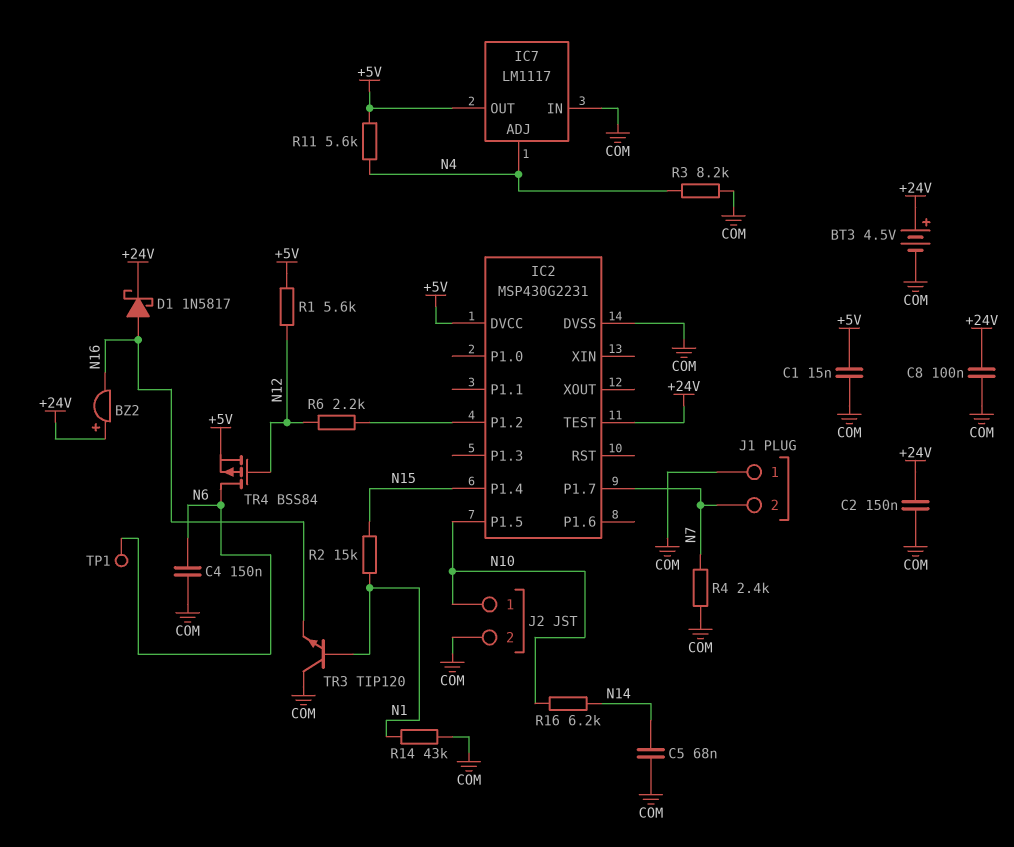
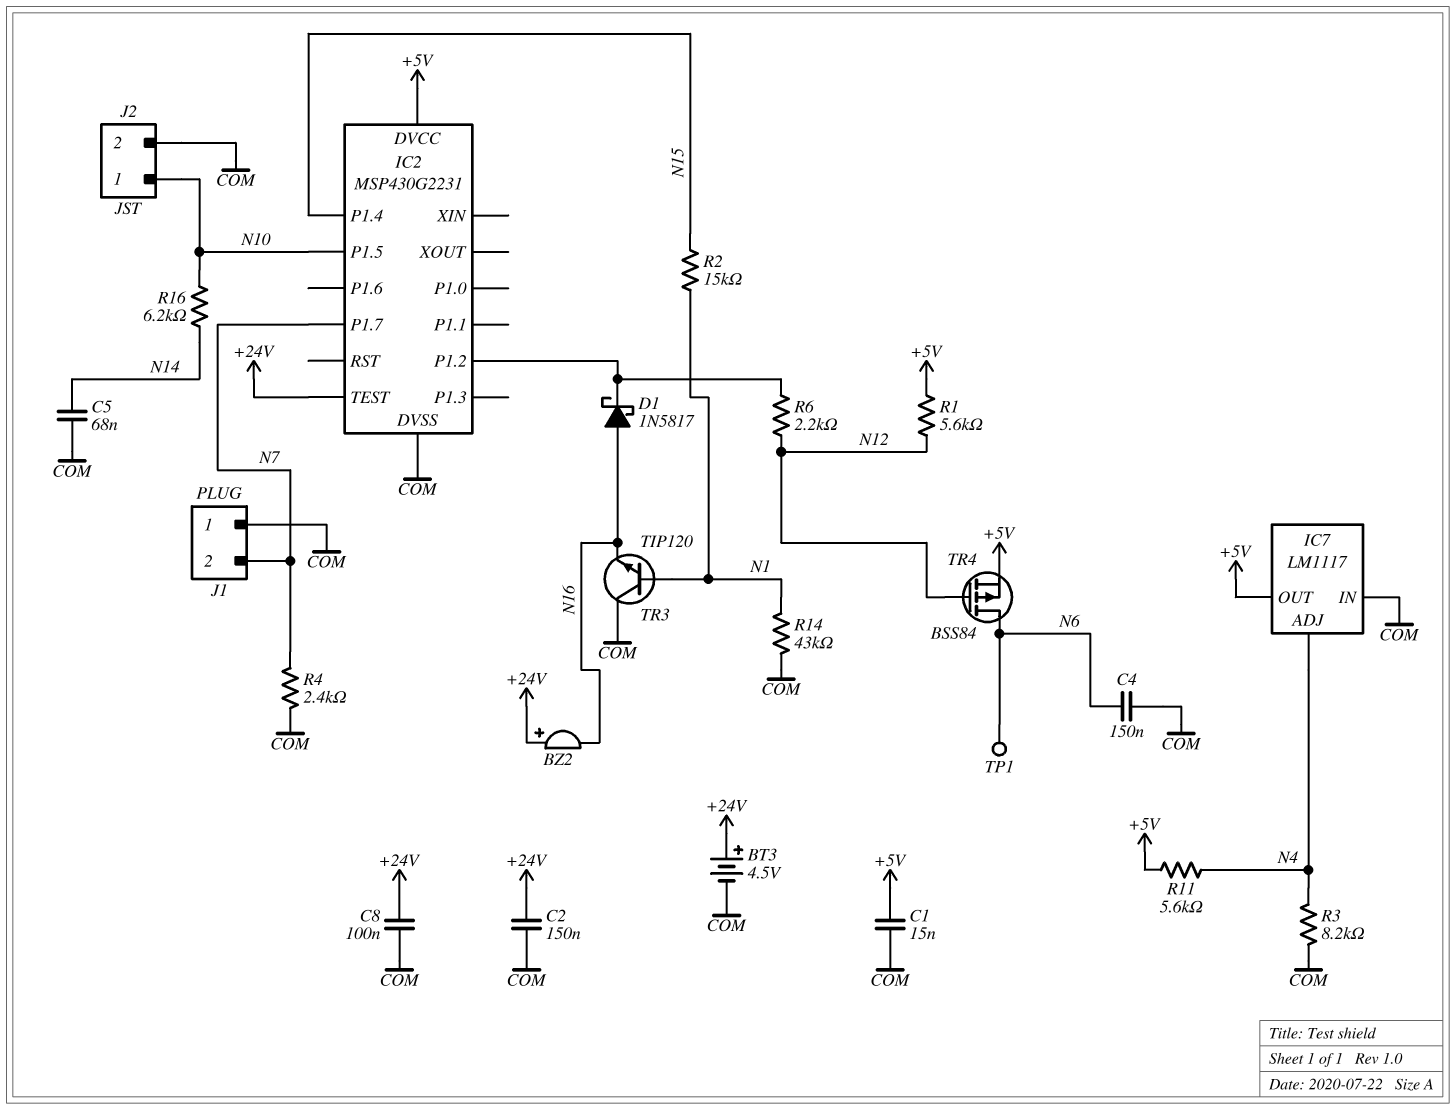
D1: schottky 1N5817 (A N16, K +24V) -> schottky 1N5817 (A N16, K IC2/P1.2)

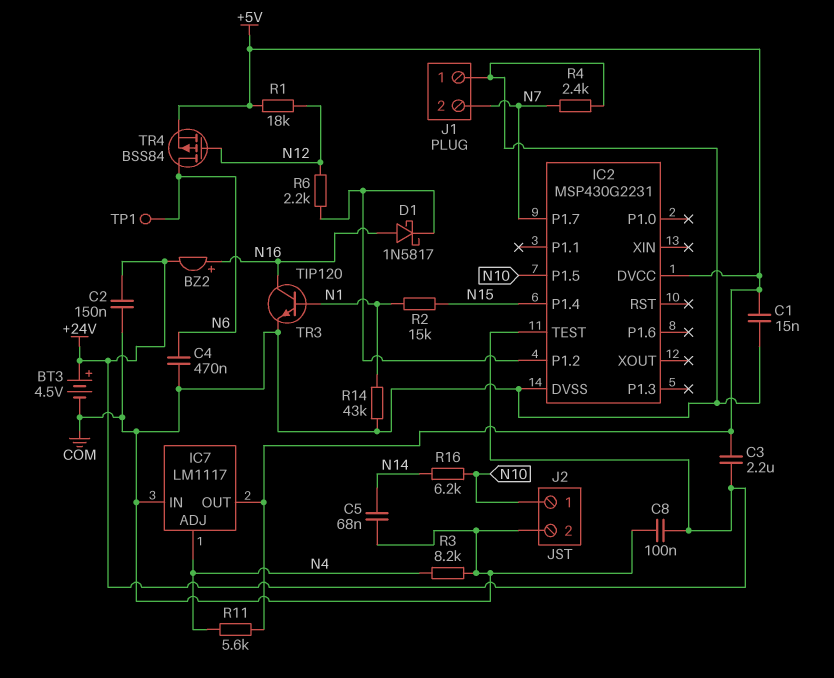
BZ2: buzzer (plus +24V, minus N16) -> buzzer (plus N16, minus +24V)
C3: none -> 2.2uF (+5V, +24V)
C4: 150nF (COM, N6) -> 470nF (COM, N6)
R1: 5.6k (+5V, N12) -> 18k (+5V, N12)
TR3: NPN TIP120 (B N1, C COM, E N16) -> NPN TIP120 (B N1, C N16, E COM)

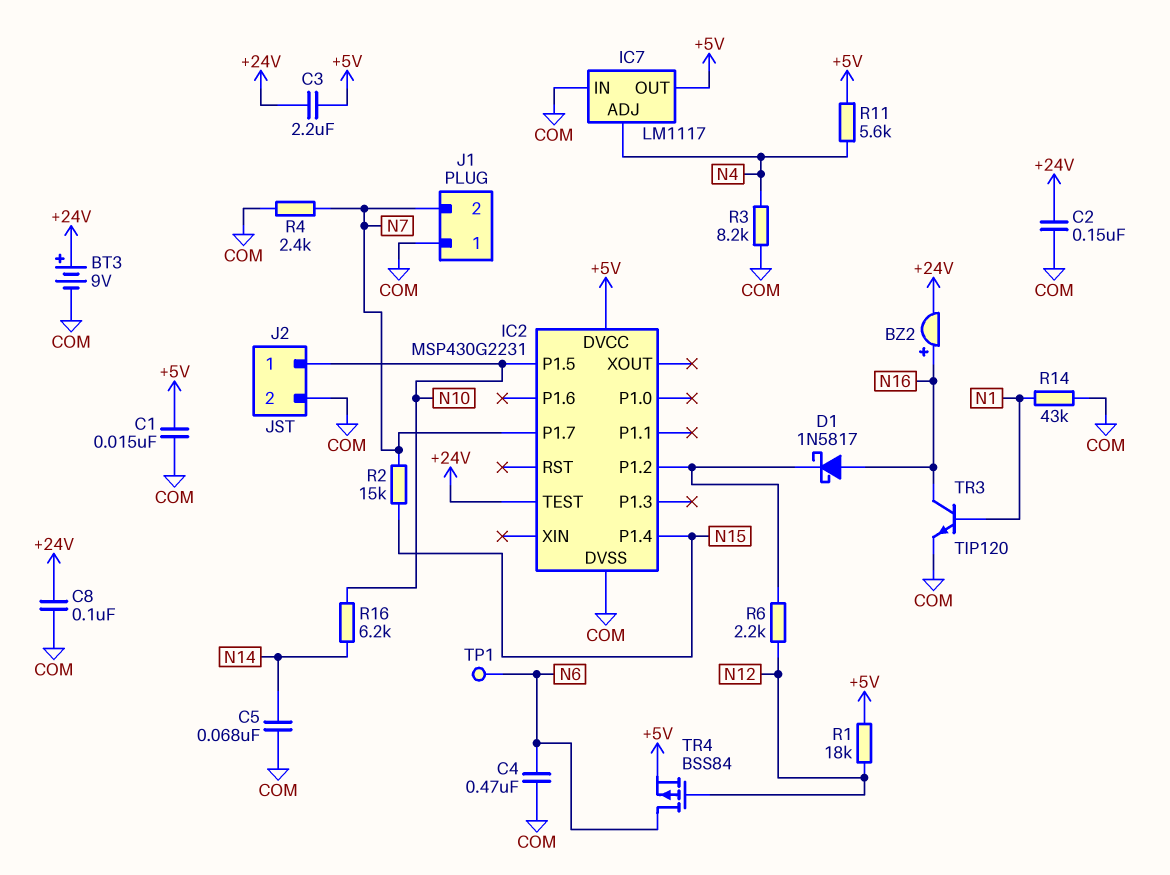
BT3: 4.5V (plus +24V, minus COM) -> 9V (plus +24V, minus COM)
R2: 15k (N1, N15) -> 15k (N7, N15)

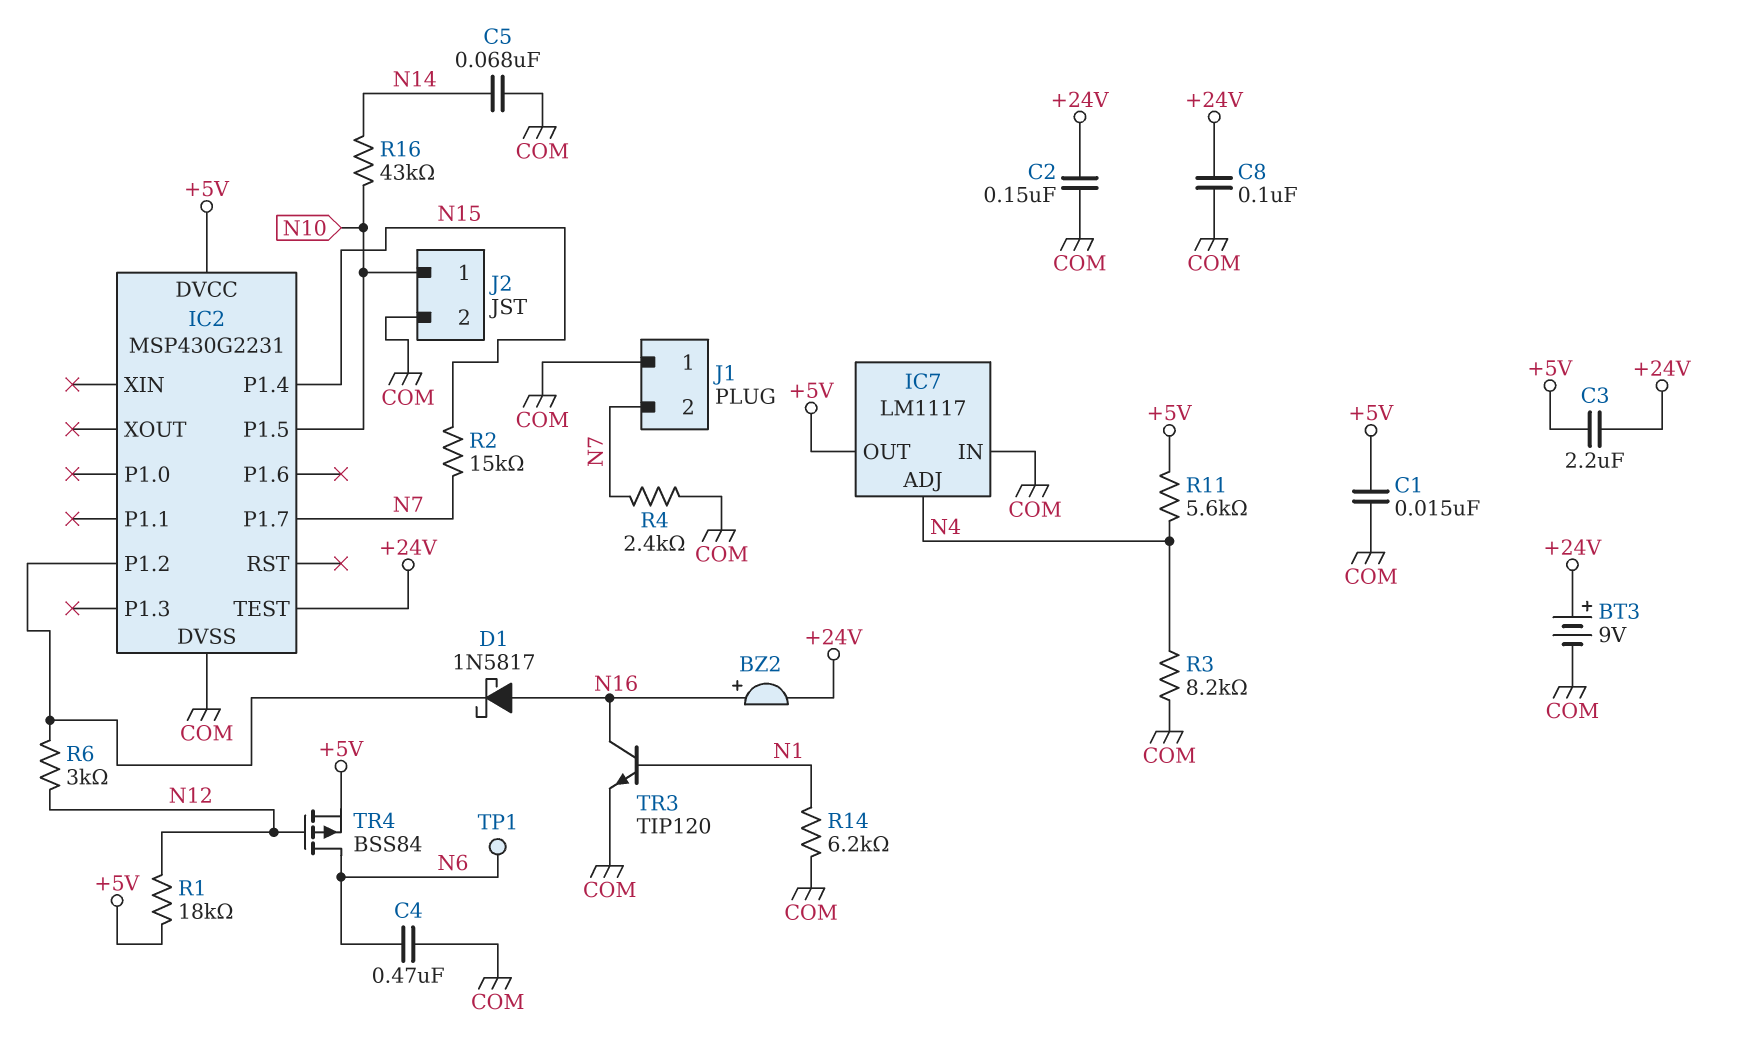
R6: 2.2k (IC2/P1.2, N12) -> 3k (IC2/P1.2, N12)
R14: 43k (COM, N1) -> 6.2k (COM, N1)
R16: 6.2k (N10, N14) -> 43k (N10, N14)

